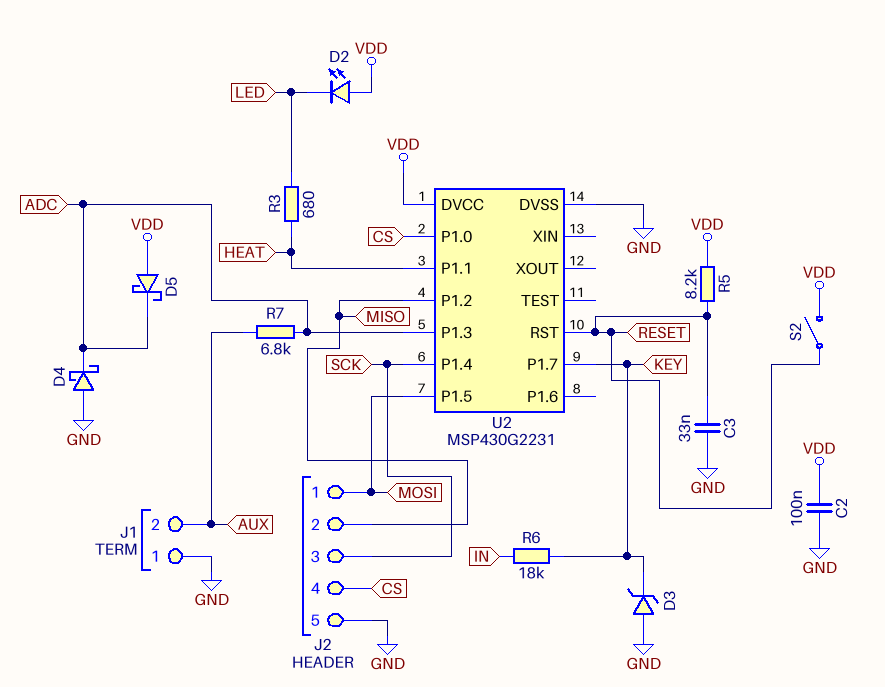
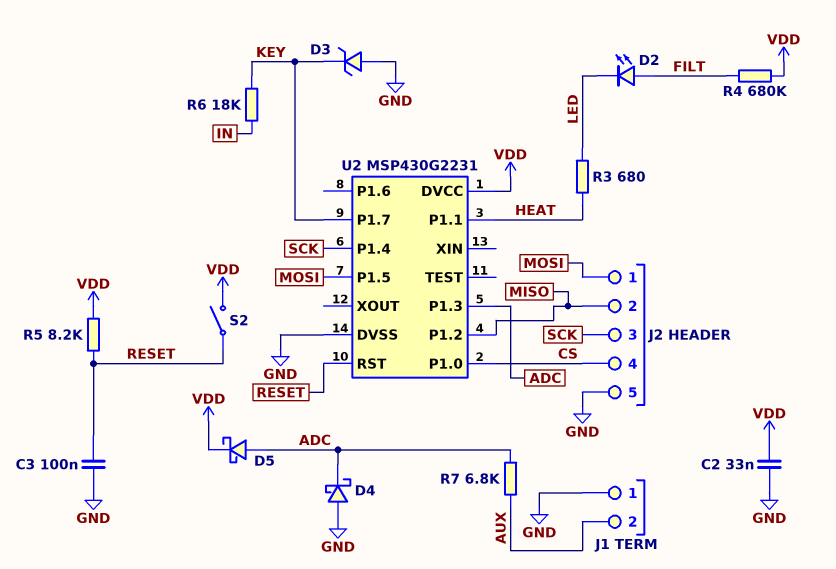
C2: 100nF (GND, VDD) -> 33nF (GND, VDD)
C3: 33nF (GND, RESET) -> 100nF (GND, RESET)
D2: LED (A VDD, K LED) -> LED (A FILT, K LED)
D5: schottky (A VDD, K ADC) -> schottky (A ADC, K VDD)
R4: none -> 680k (FILT, VDD)

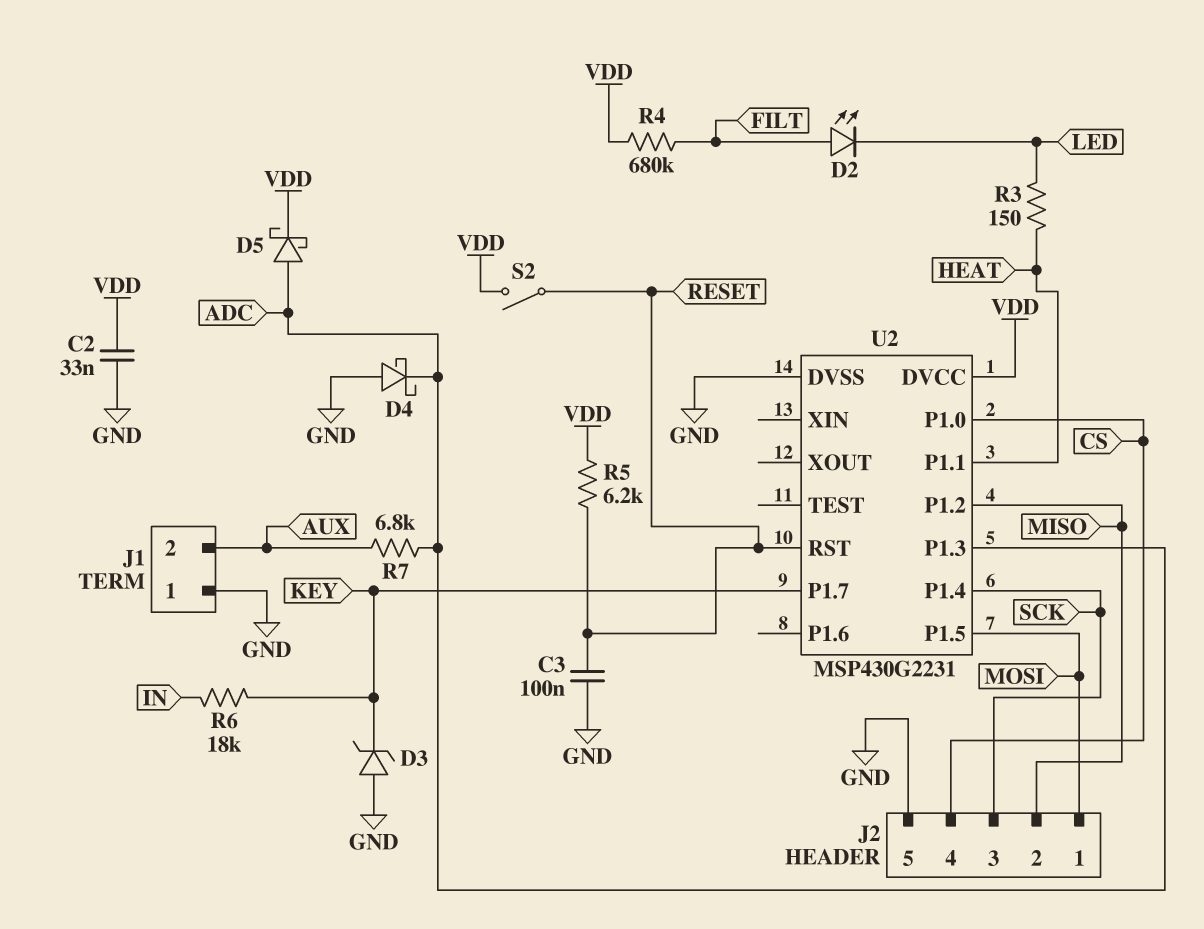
R3: 680 (HEAT, LED) -> 150 (HEAT, LED)
R5: 8.2k (RESET, VDD) -> 6.2k (RESET, VDD)

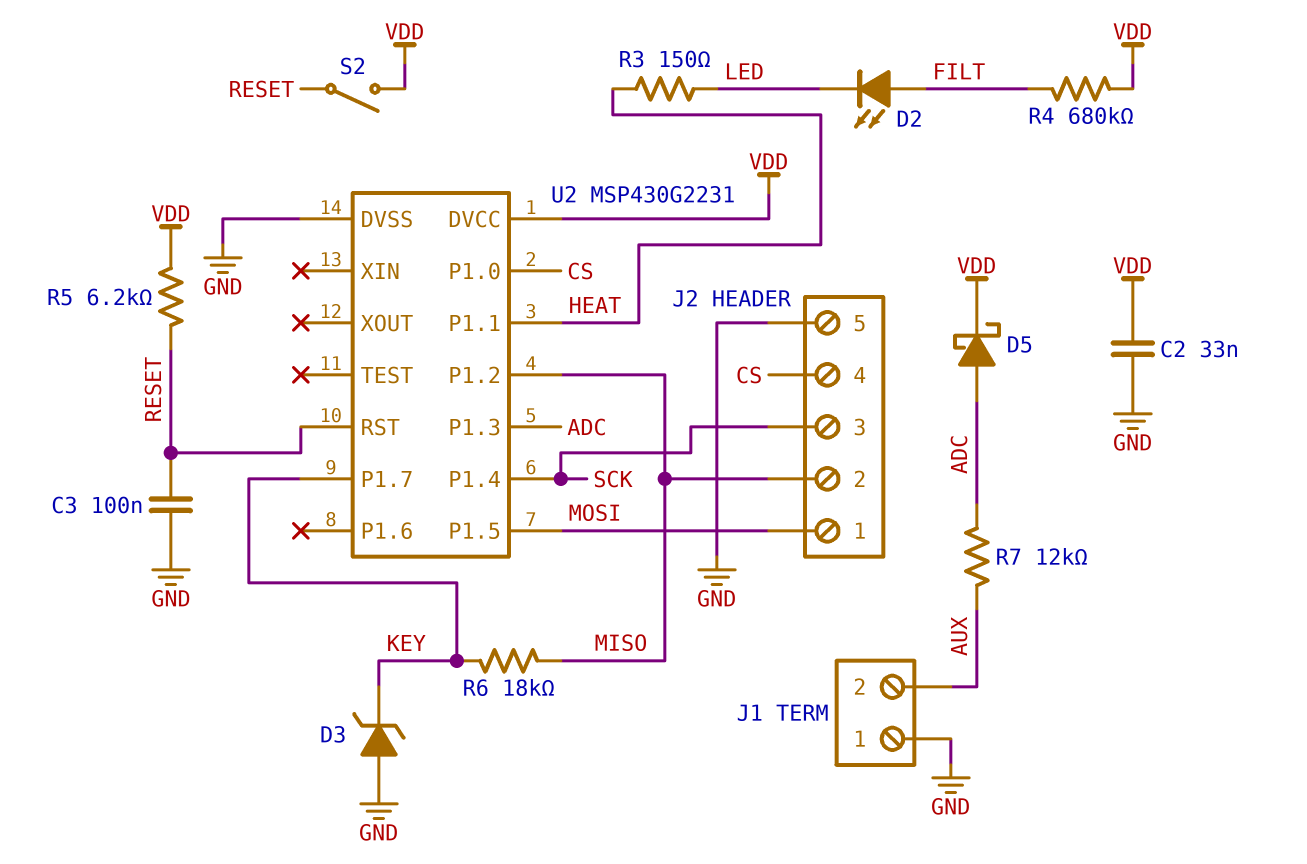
D4: schottky (A GND, K ADC) -> none
R6: 18k (IN, KEY) -> 18k (KEY, MISO)
R7: 6.8k (ADC, AUX) -> 12k (ADC, AUX)

